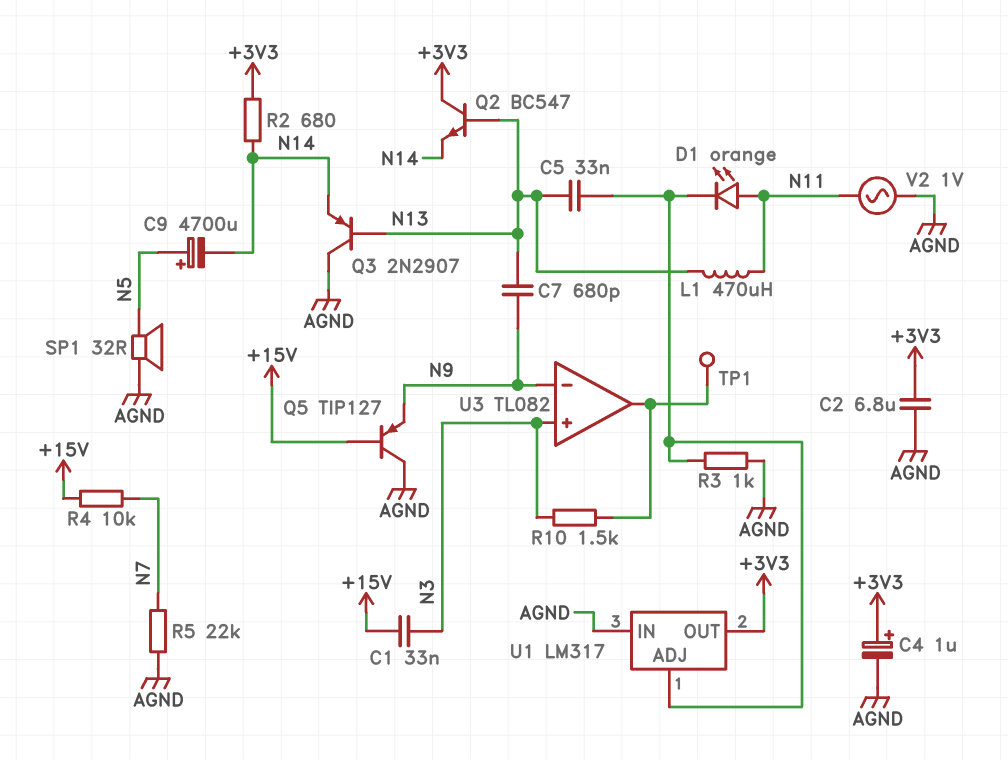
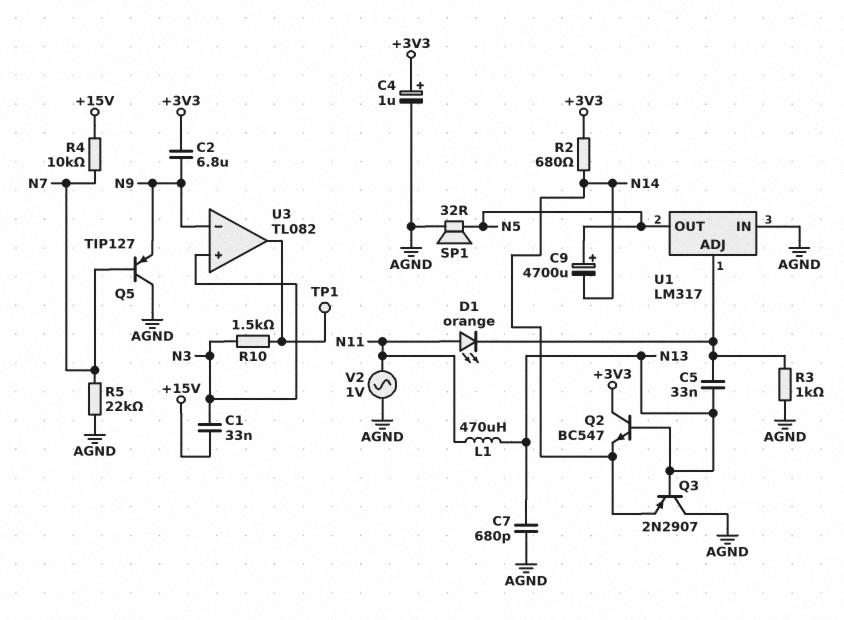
C2: 6.8uF (+3V3, AGND) -> 6.8uF (+3V3, N9)
C7: 680pF (N9, N13) -> 680pF (AGND, N13)
Q5: PNP TIP127 (B +15V, C AGND, E N9) -> PNP TIP127 (B N7, C AGND, E N9)
U1 pin OUT: +3V3 -> N5

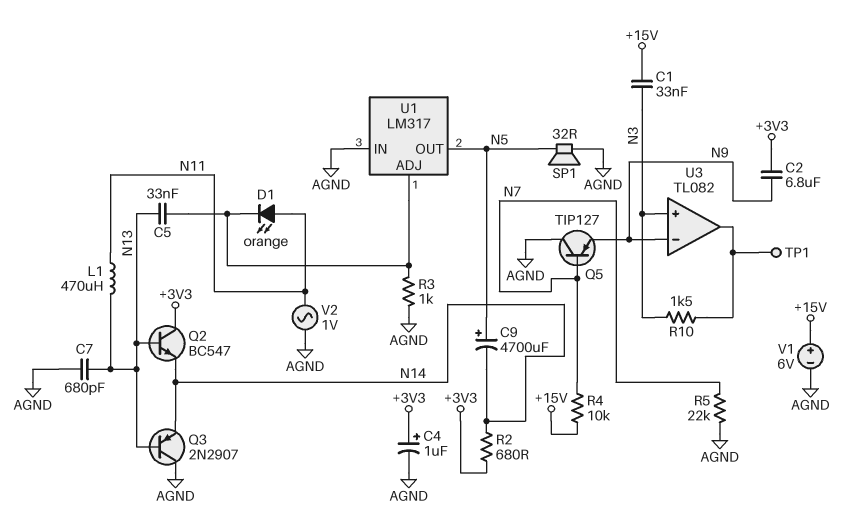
V1: none -> 6V (plus +15V, minus AGND)

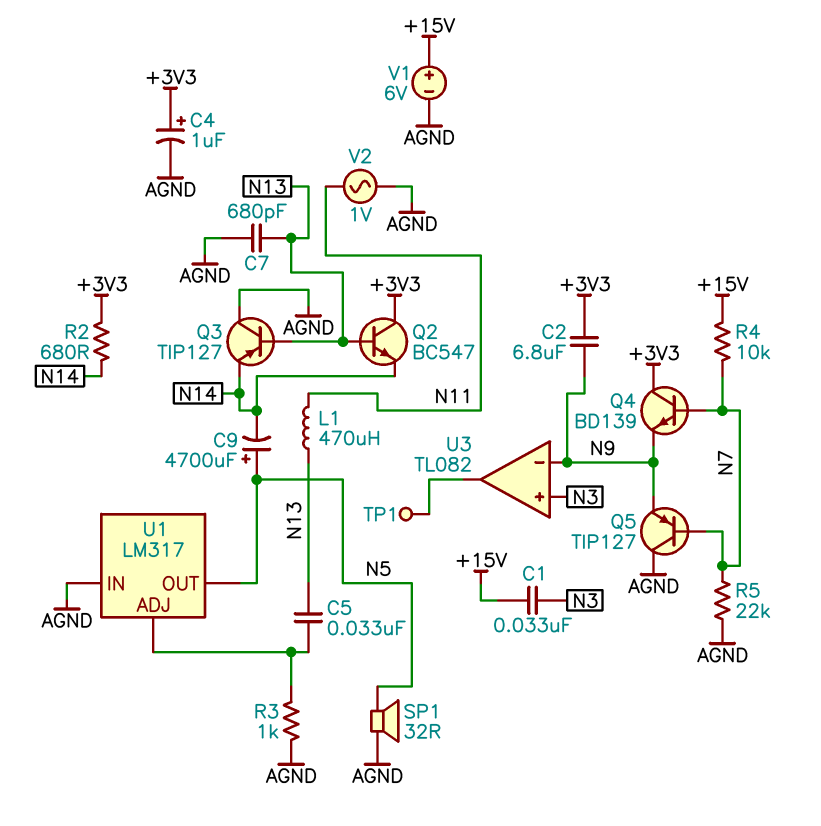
D1: LED orange (A N11, K U1/ADJ) -> none
Q3: PNP 2N2907 (B N13, C AGND, E N14) -> PNP TIP127 (B N13, C AGND, E N14)
Q4: none -> NPN BD139 (B N7, C +3V3, E N9)
R10: 1.5k (N3, U3/out) -> none

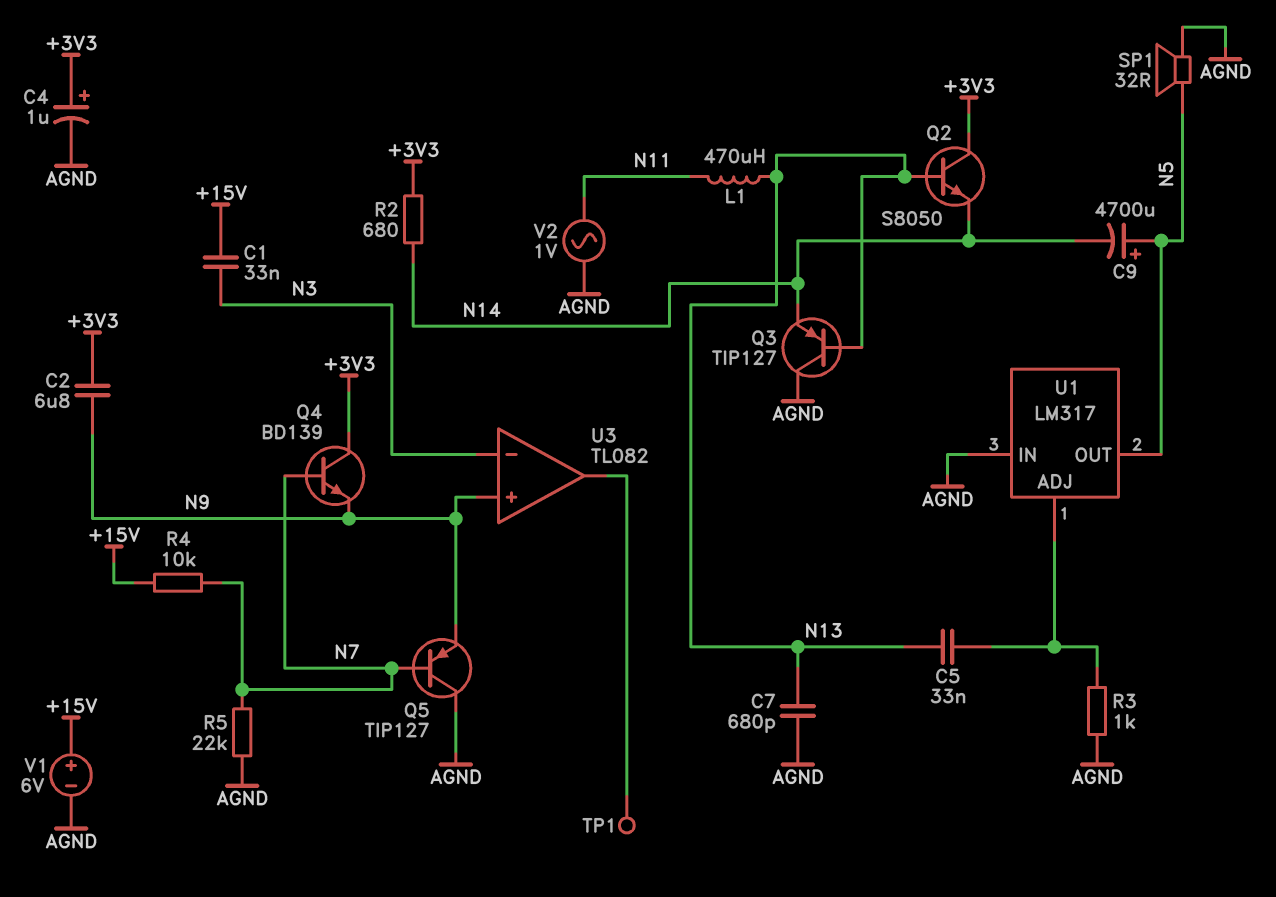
Q2: NPN BC547 (B N13, C +3V3, E N14) -> NPN S8050 (B N13, C +3V3, E N14)
U3 pin in+: N3 -> N9
U3 pin in-: N9 -> N3

